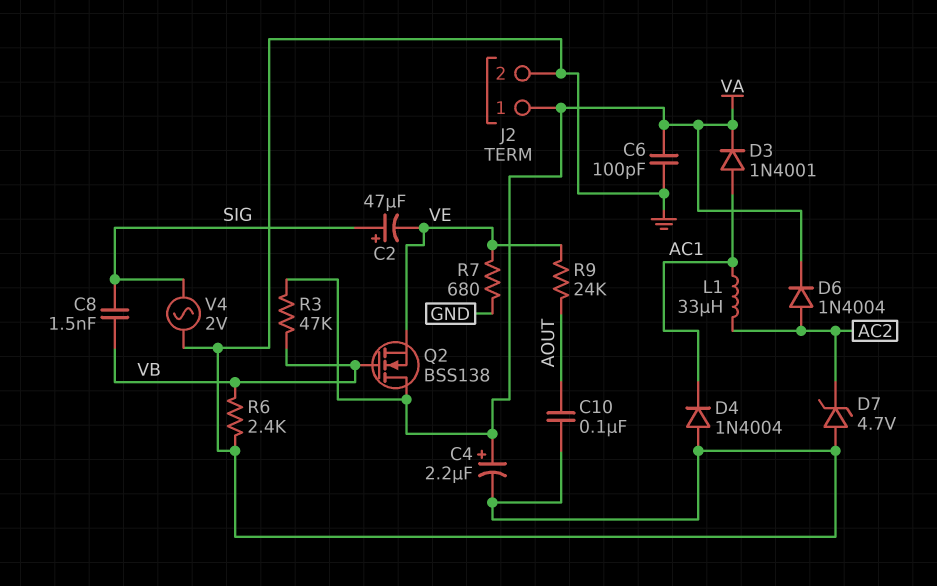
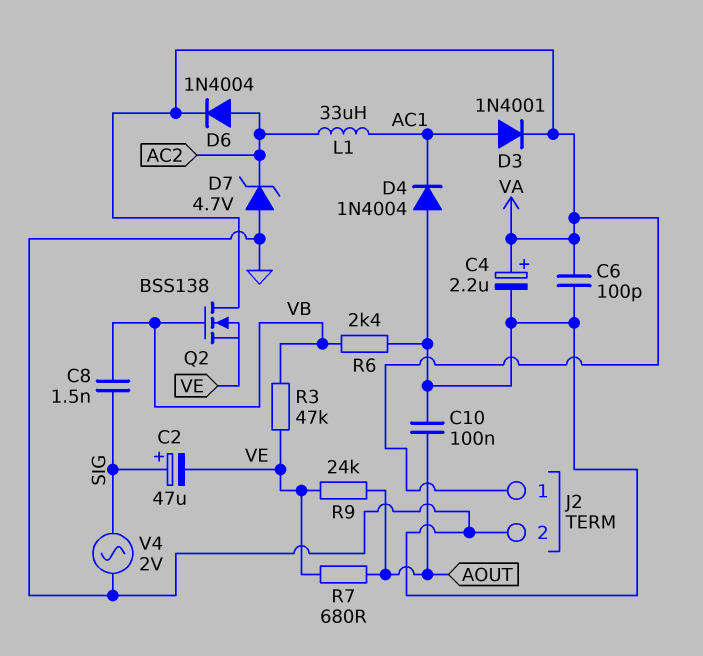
R3: 47k (VA, VB) -> 47k (VB, VE)
R7: 680 (GND, VE) -> 680 (AOUT, VE)

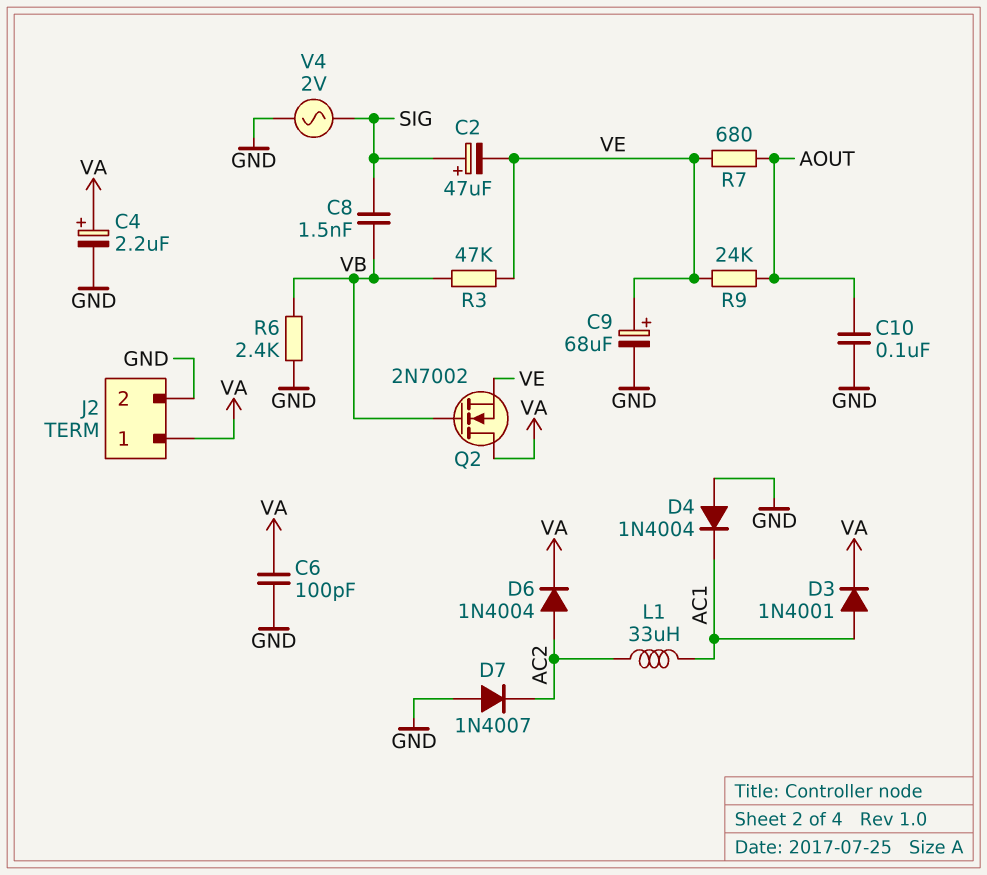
C9: none -> 68uF (plus VE, minus GND)
D7: zener 4.7V (A GND, K AC2) -> diode 1N4007 (A GND, K AC2)
Q2: NMOS BSS138 (G VB, D VA, S VE) -> NMOS 2N7002 (G VB, D VA, S VE)

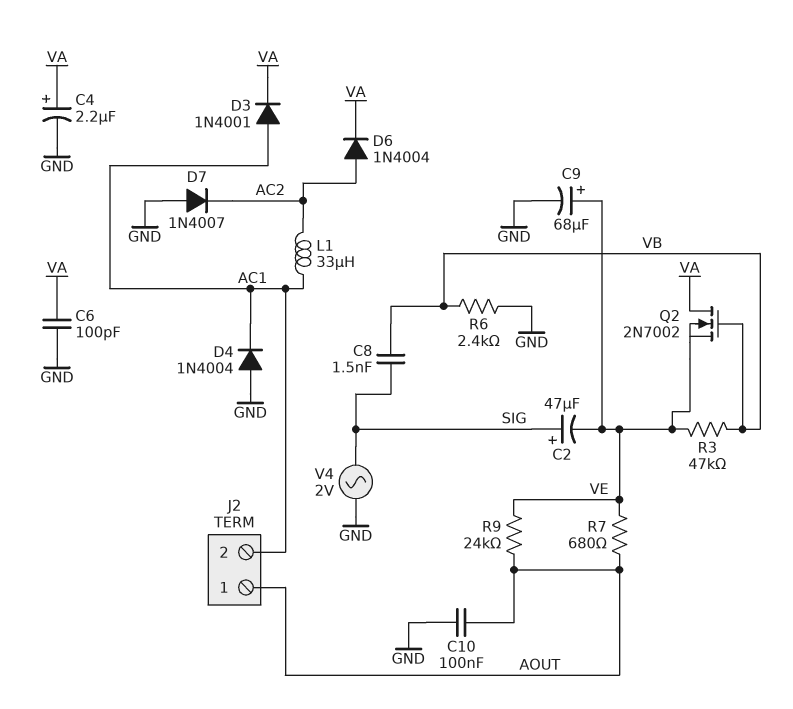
J2 pin 1: VA -> AOUT
J2 pin 2: GND -> AC1

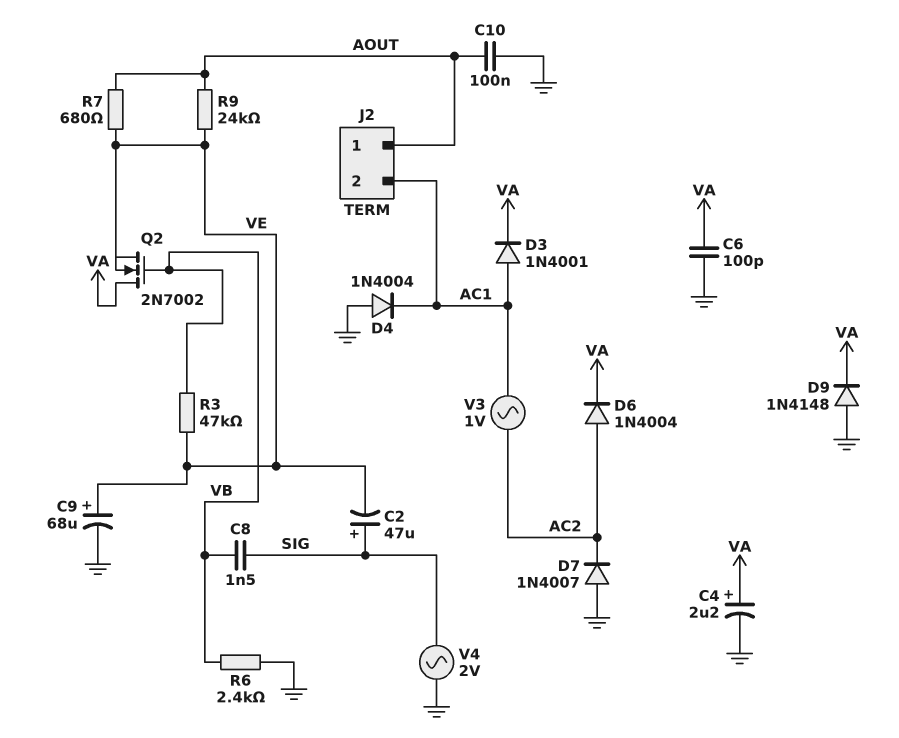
D9: none -> diode 1N4148 (A GND, K VA)
L1: 33uH (AC1, AC2) -> none
V3: none -> AC 1V (AC1, AC2)

